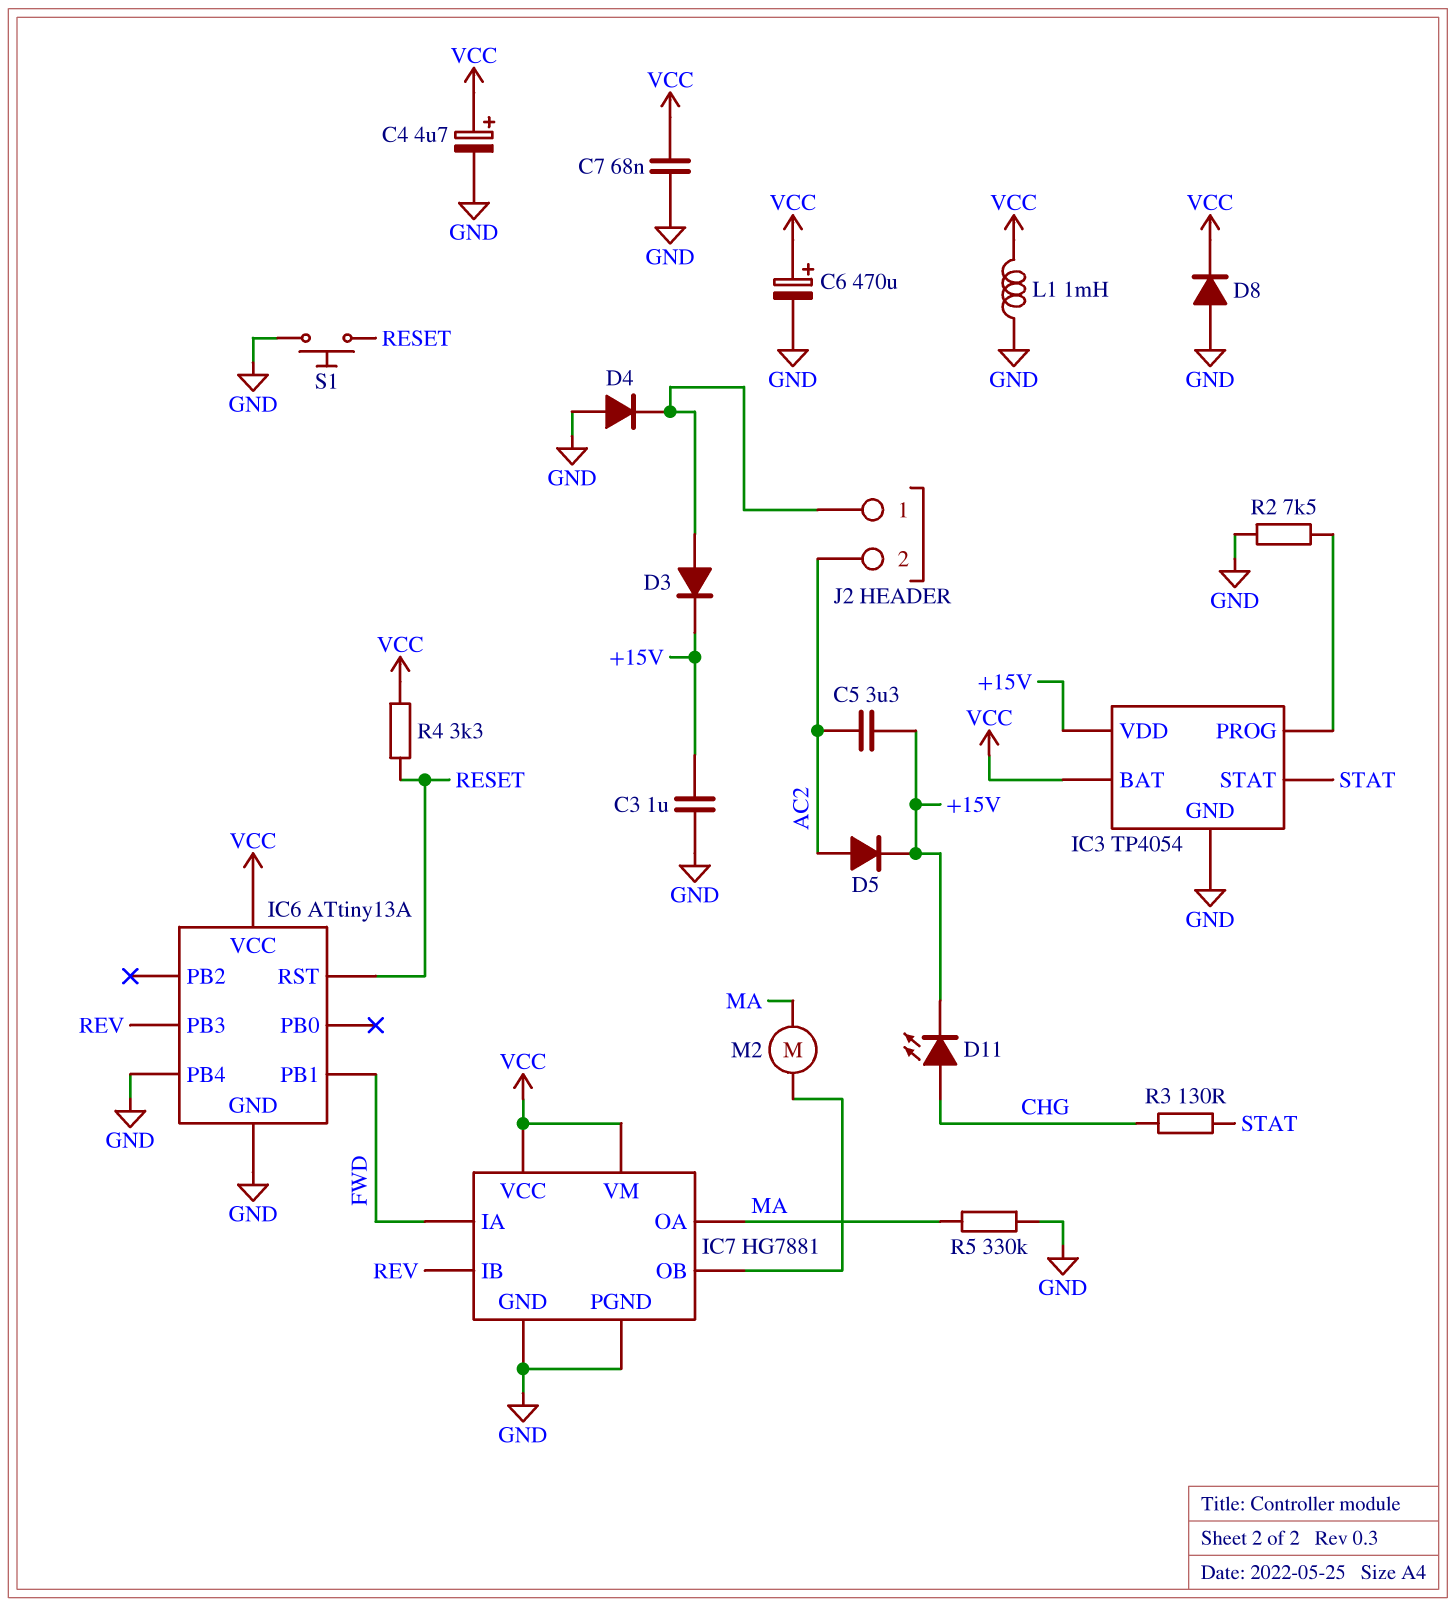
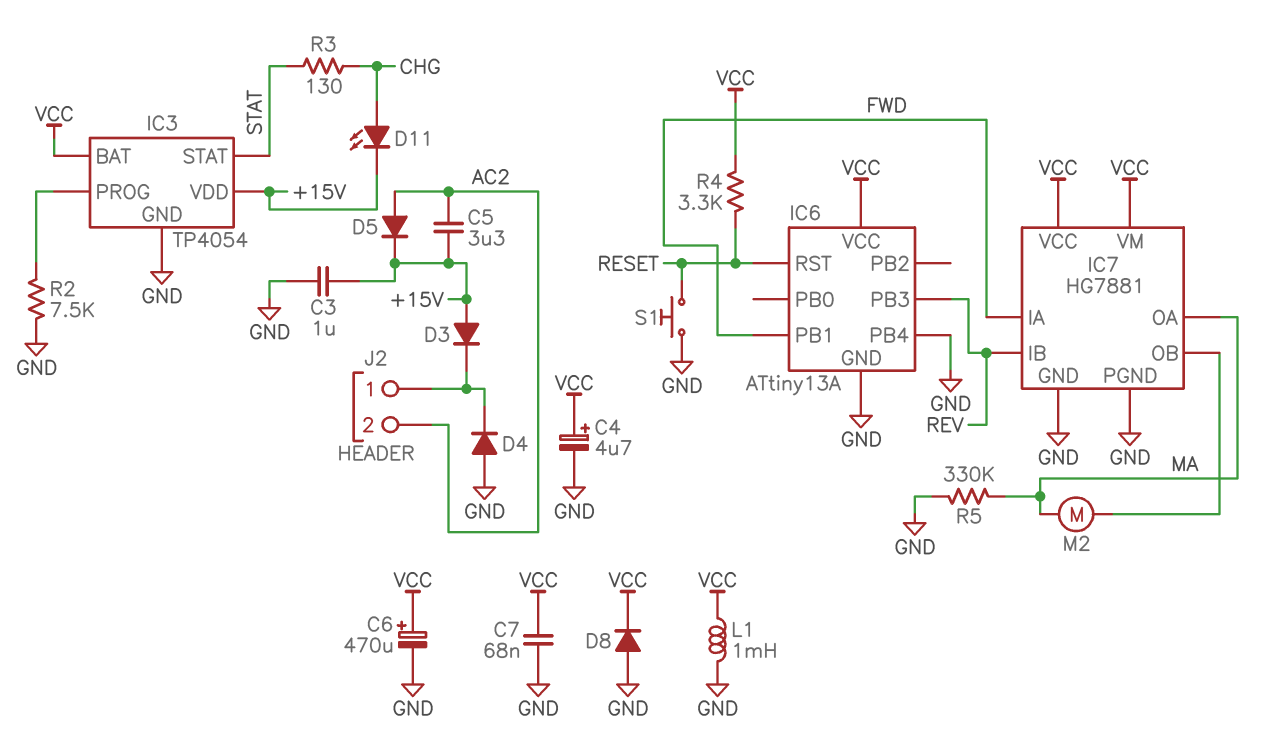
D3: diode (A J2/1, K +15V) -> diode (A +15V, K J2/1)

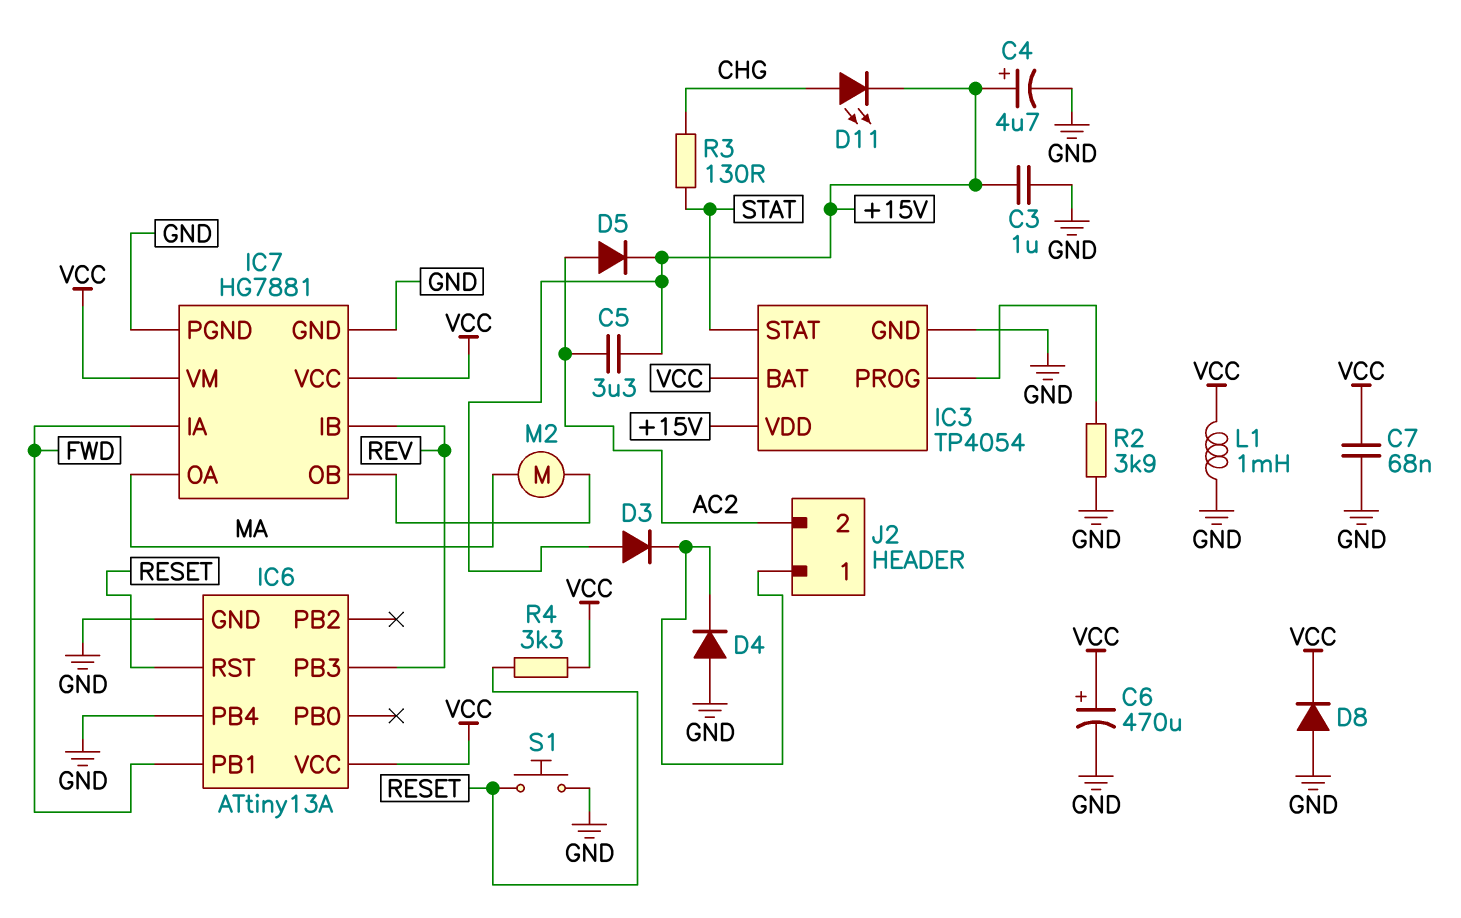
C4: 4.7uF (plus VCC, minus GND) -> 4.7uF (plus +15V, minus GND)
R2: 7.5k (GND, IC3/PROG) -> 3.9k (GND, IC3/PROG)
R5: 330k (GND, MA) -> none

